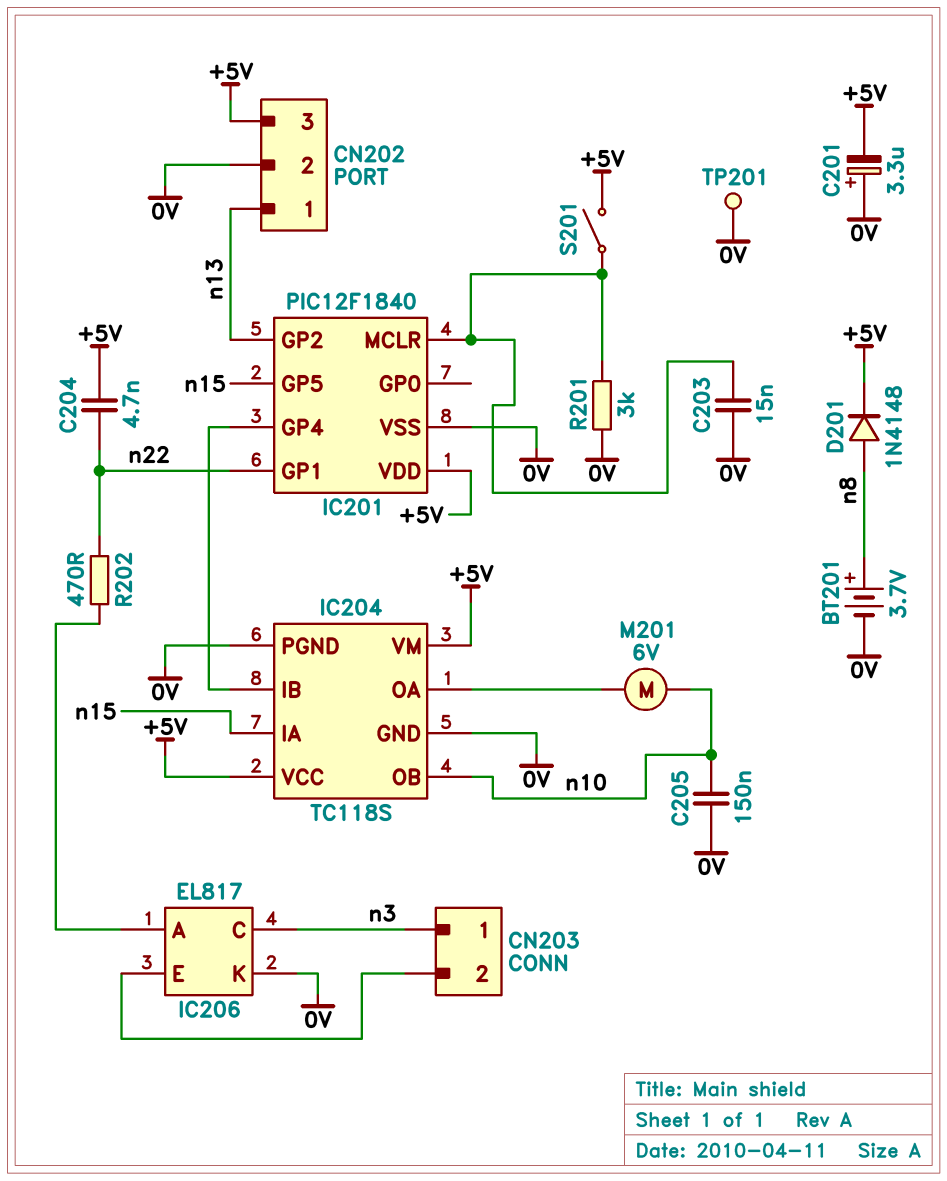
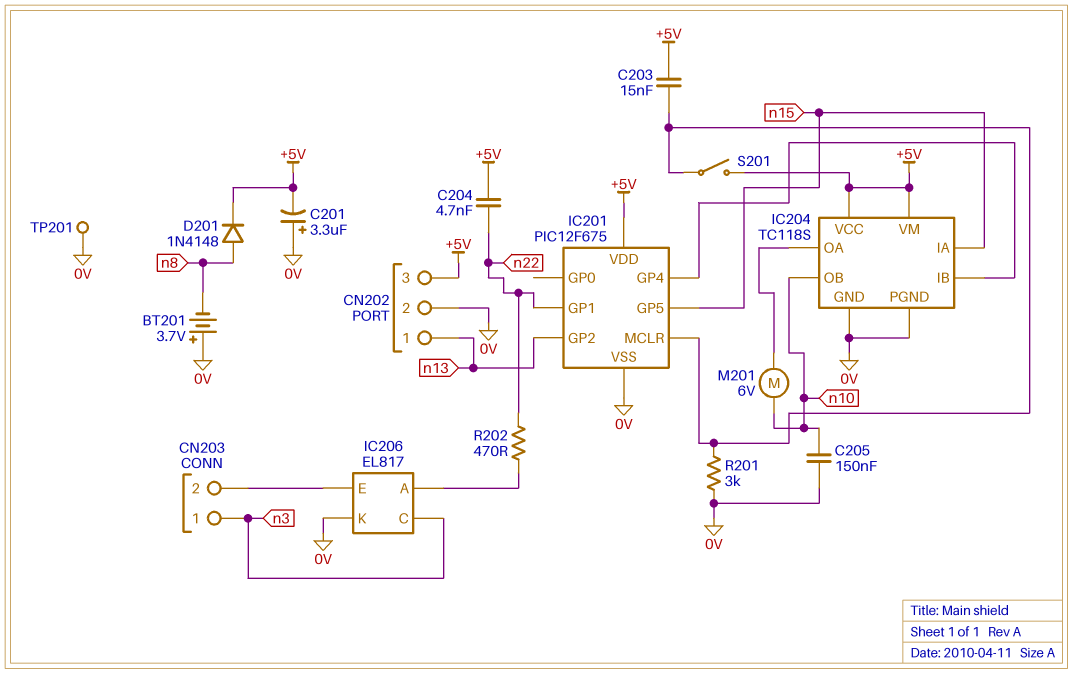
BT201: 3.7V (plus n8, minus 0V) -> 3.7V (plus 0V, minus n8)
C203: 15nF (0V, IC201/MCLR) -> 15nF (+5V, IC201/MCLR)
IC201: PIC12F1840 -> PIC12F675

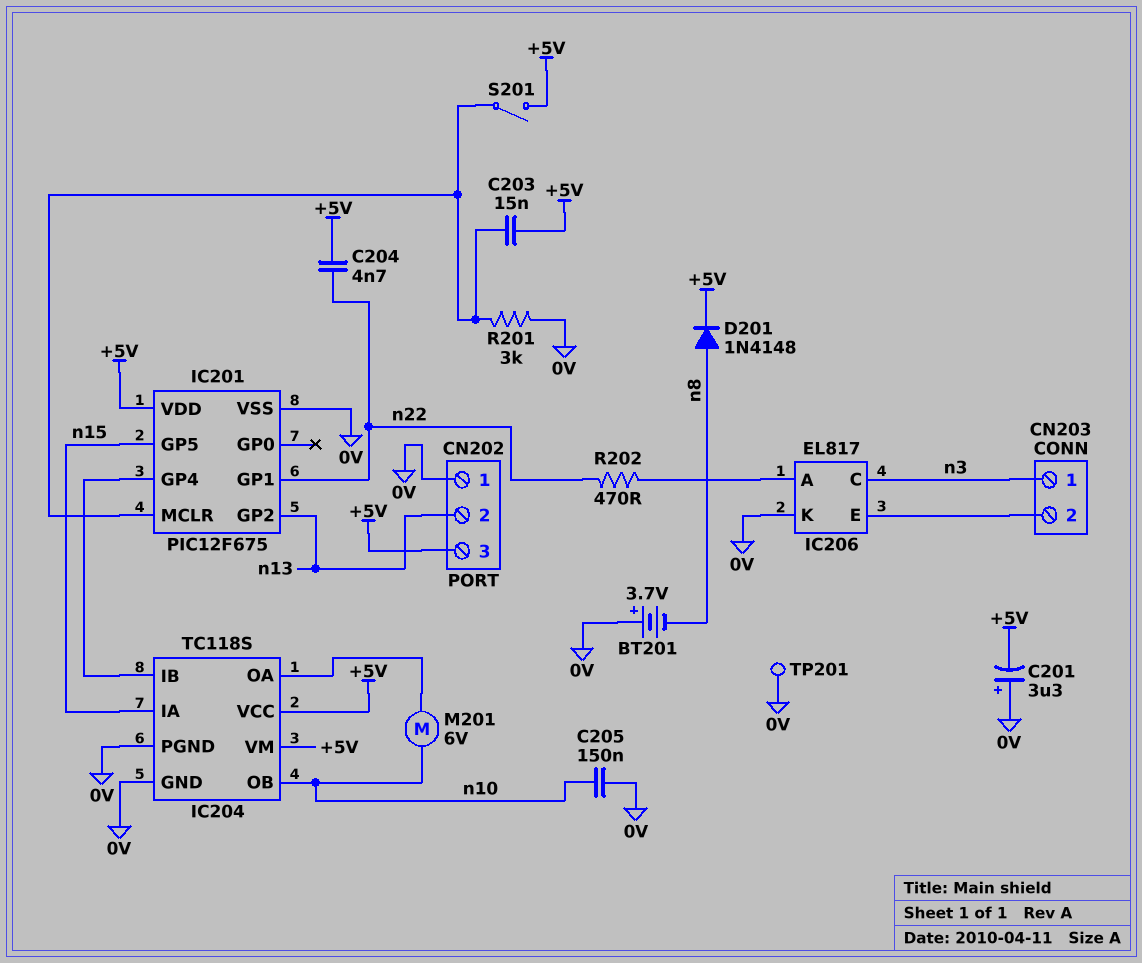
CN202 pin 1: n13 -> 0V
CN202 pin 2: 0V -> n13

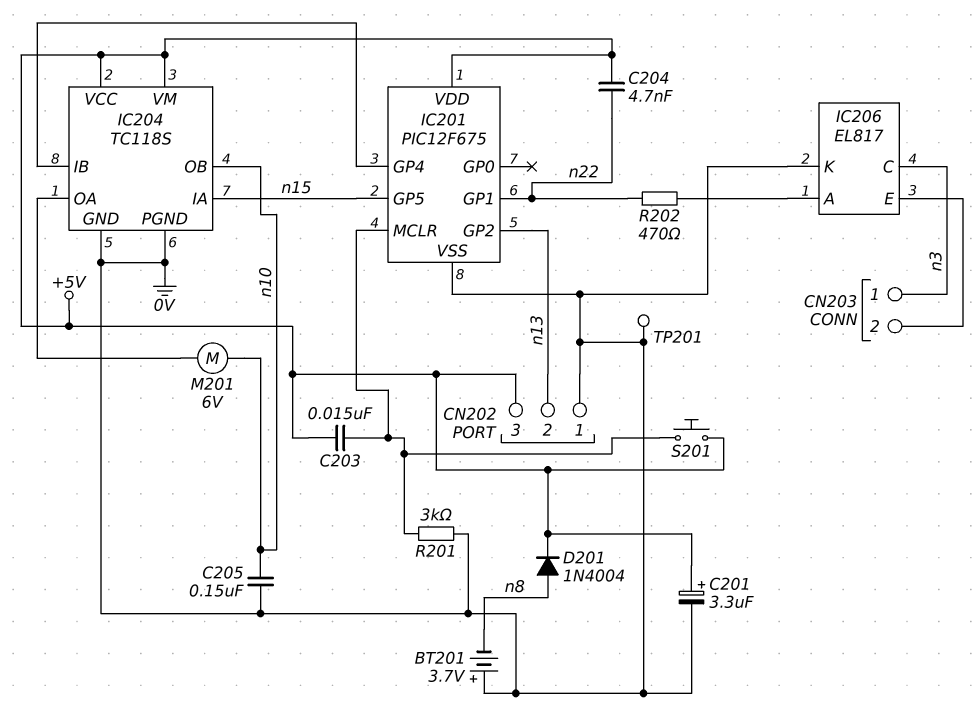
C201: 3.3uF (plus 0V, minus +5V) -> 3.3uF (plus +5V, minus 0V)
D201: diode 1N4148 (A n8, K +5V) -> diode 1N4004 (A n8, K +5V)
S201: switch (+5V, IC201/MCLR) -> button (+5V, IC201/MCLR)

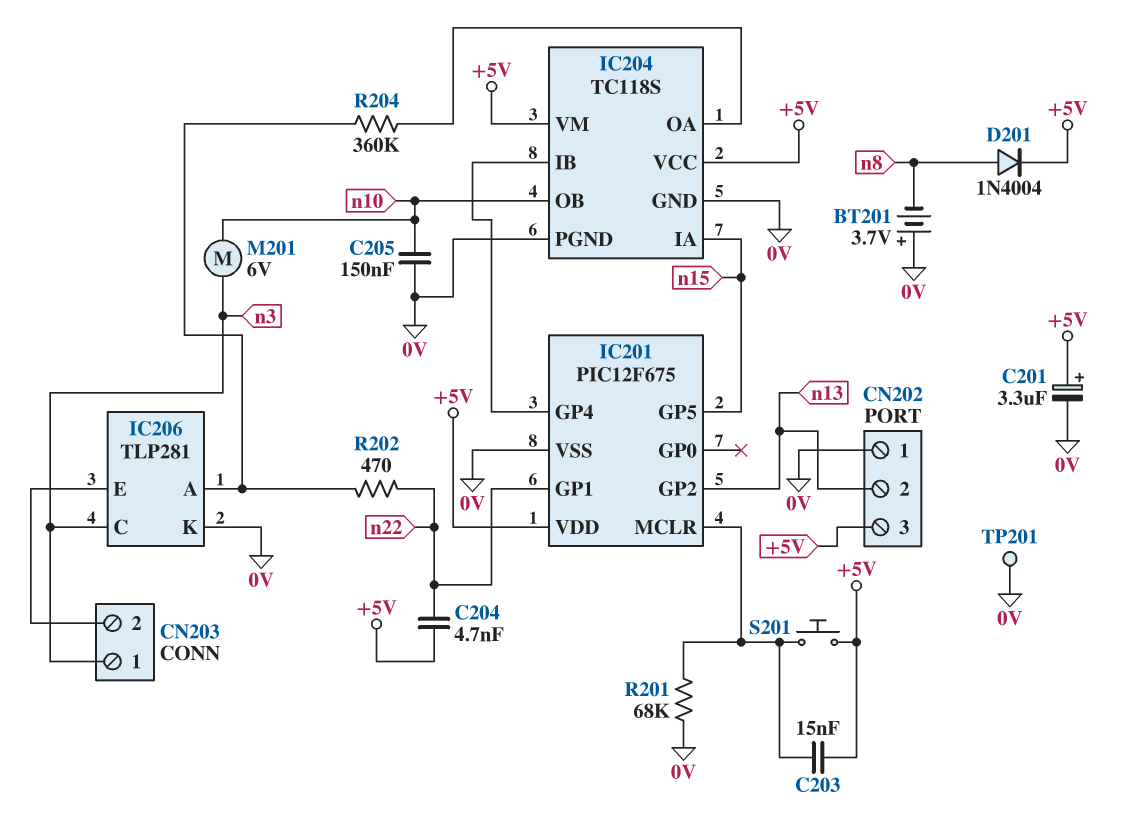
IC206: EL817 -> TLP281
M201: motor 6V (IC204/OA, n10) -> motor 6V (n3, n10)
R201: 3k (0V, IC201/MCLR) -> 68k (0V, IC201/MCLR)
R204: none -> 360k (IC204/OA, IC206/A)

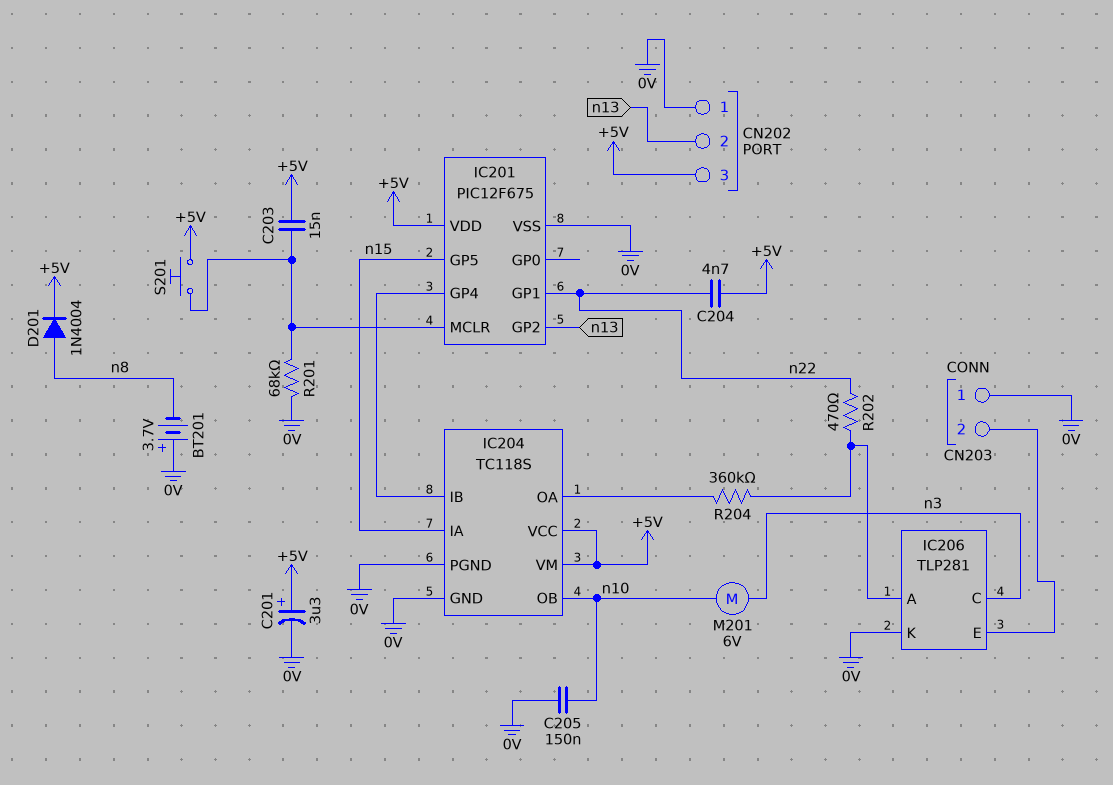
CN203 pin 1: n3 -> 0V
TP201: test point (0V) -> none

